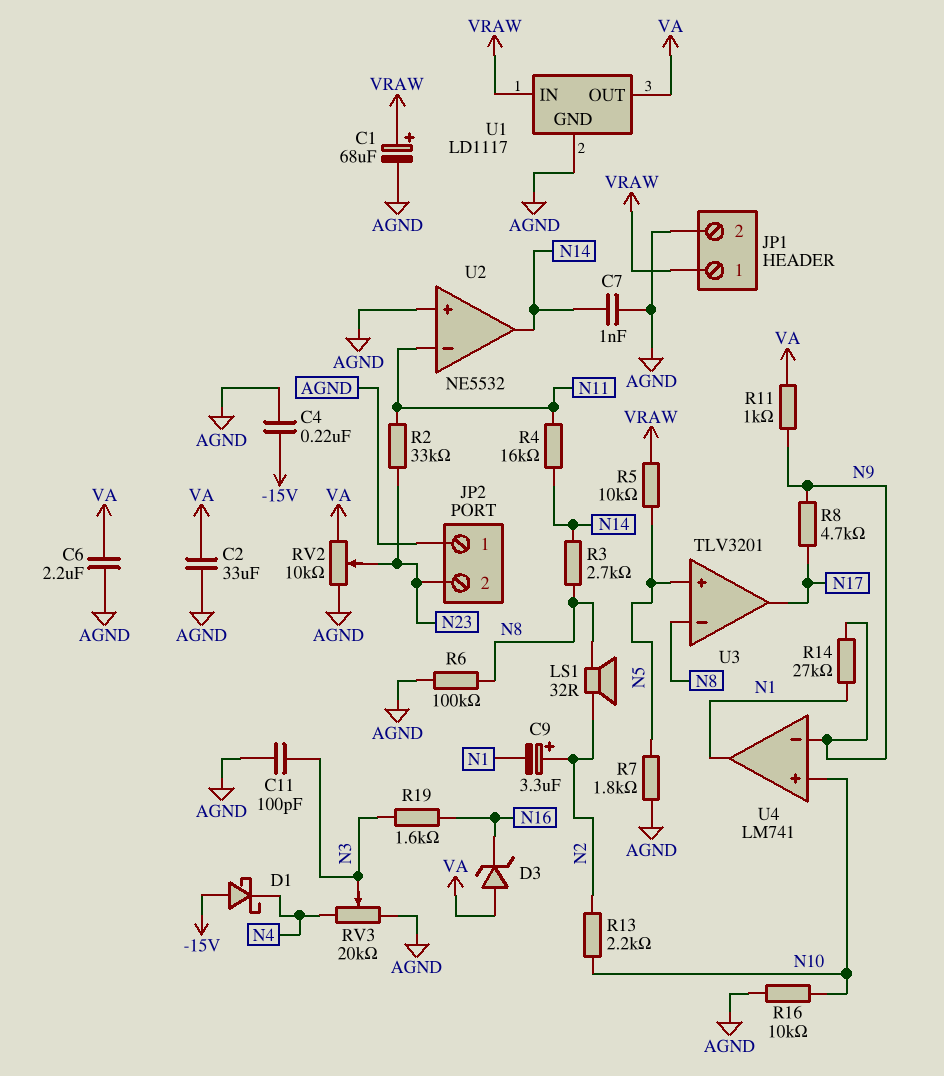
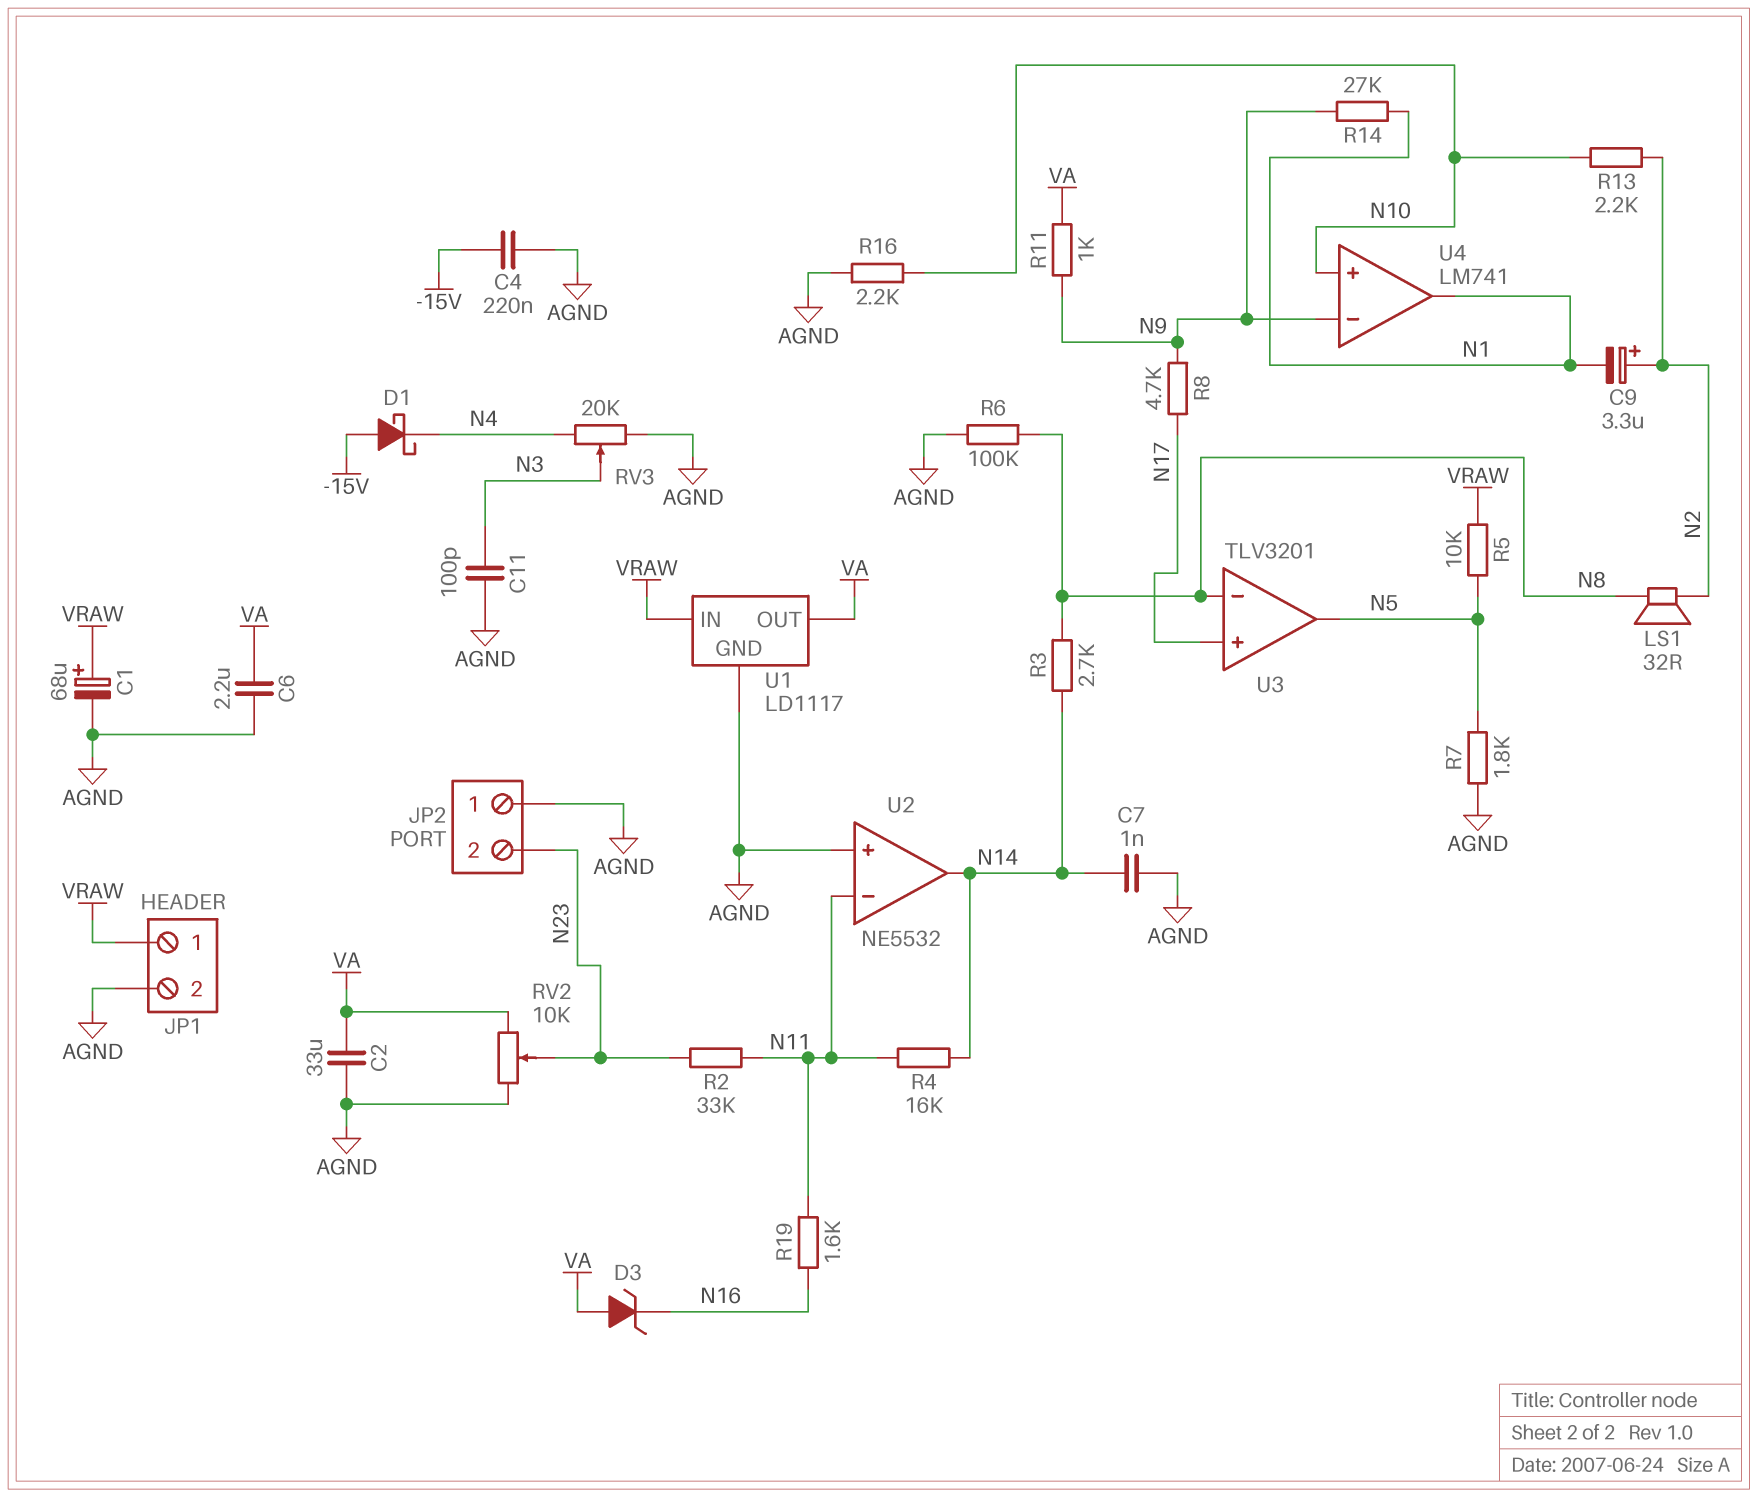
R16: 10k (AGND, N10) -> 2.2k (AGND, N10)
R19: 1.6k (N3, N16) -> 1.6k (N11, N16)
U3 pin in+: N5 -> N17
U3 pin out: N17 -> N5

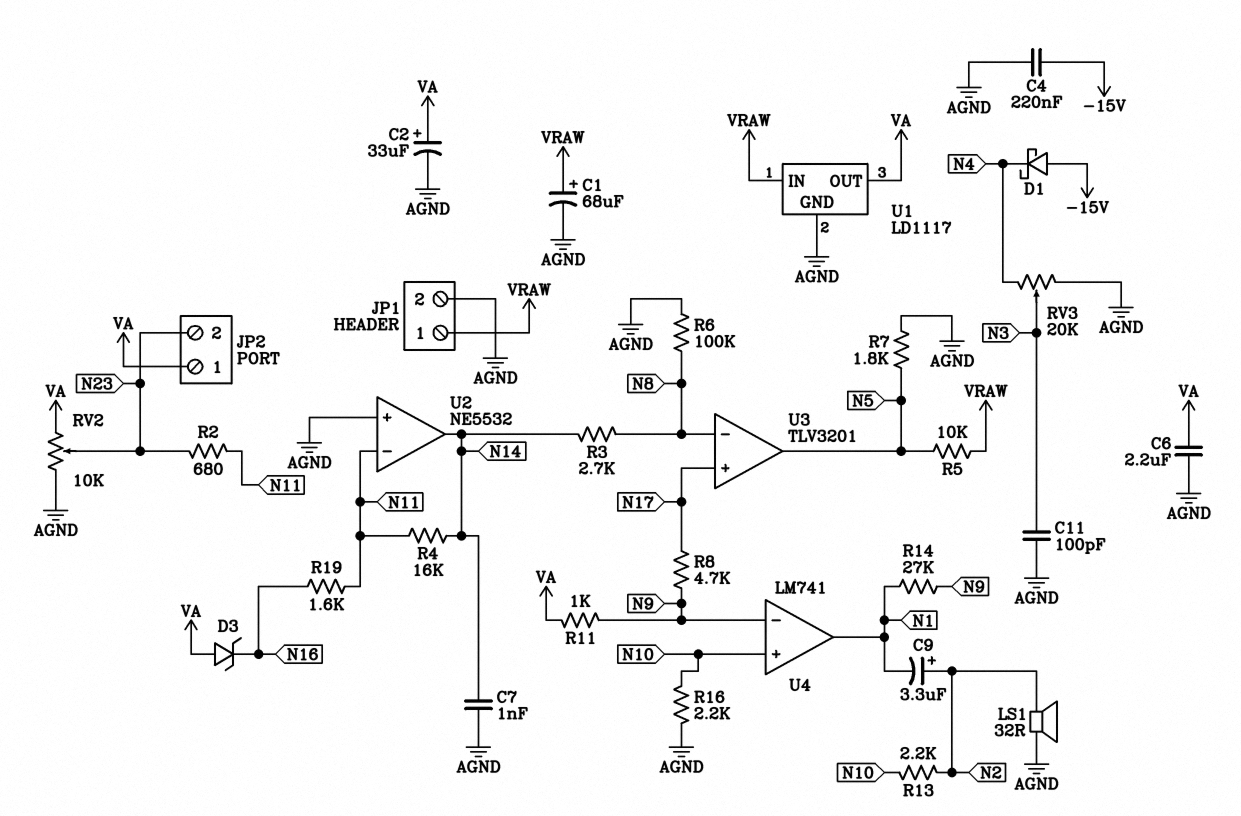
C2: 33uF (AGND, VA) -> 33uF (plus VA, minus AGND)
JP2 pin 1: AGND -> VA
LS1: speaker 32R (N2, N8) -> speaker 32R (AGND, N2)
R2: 33k (N11, N23) -> 680 (N11, N23)

